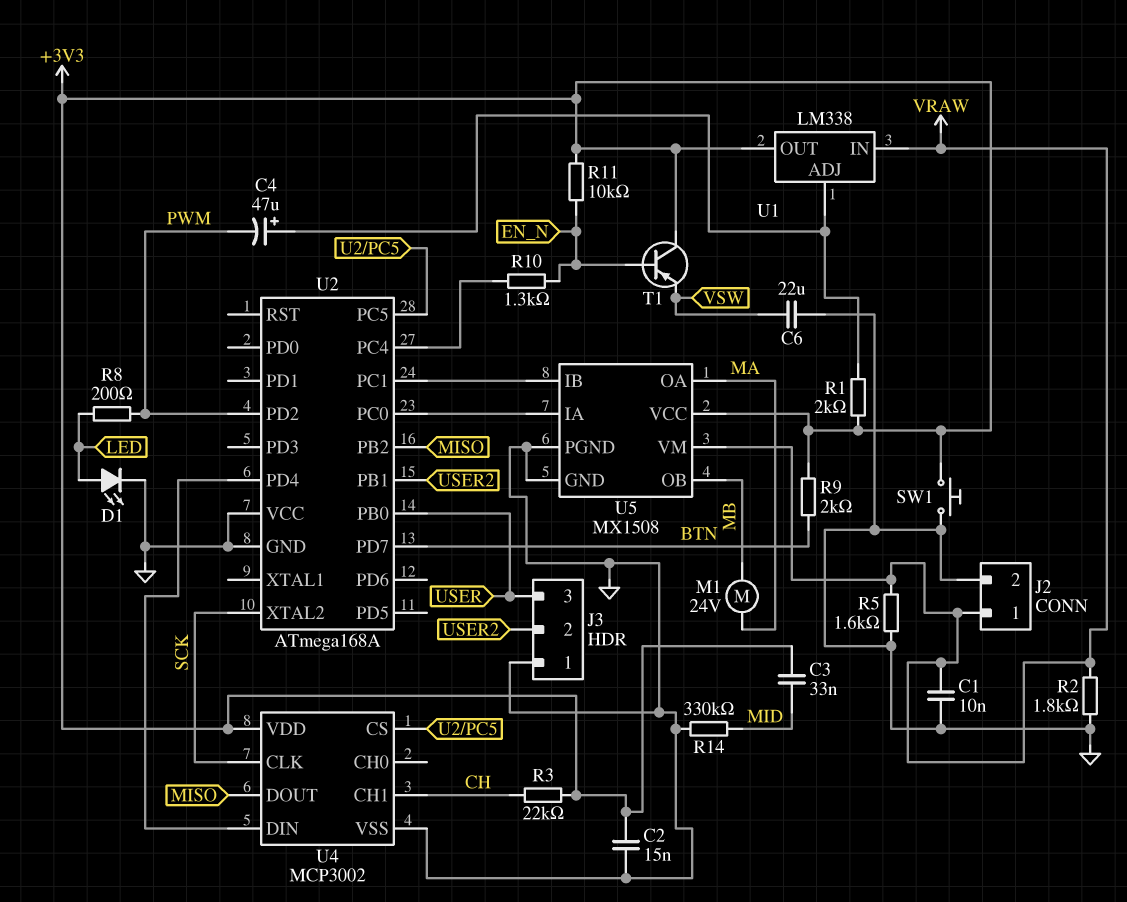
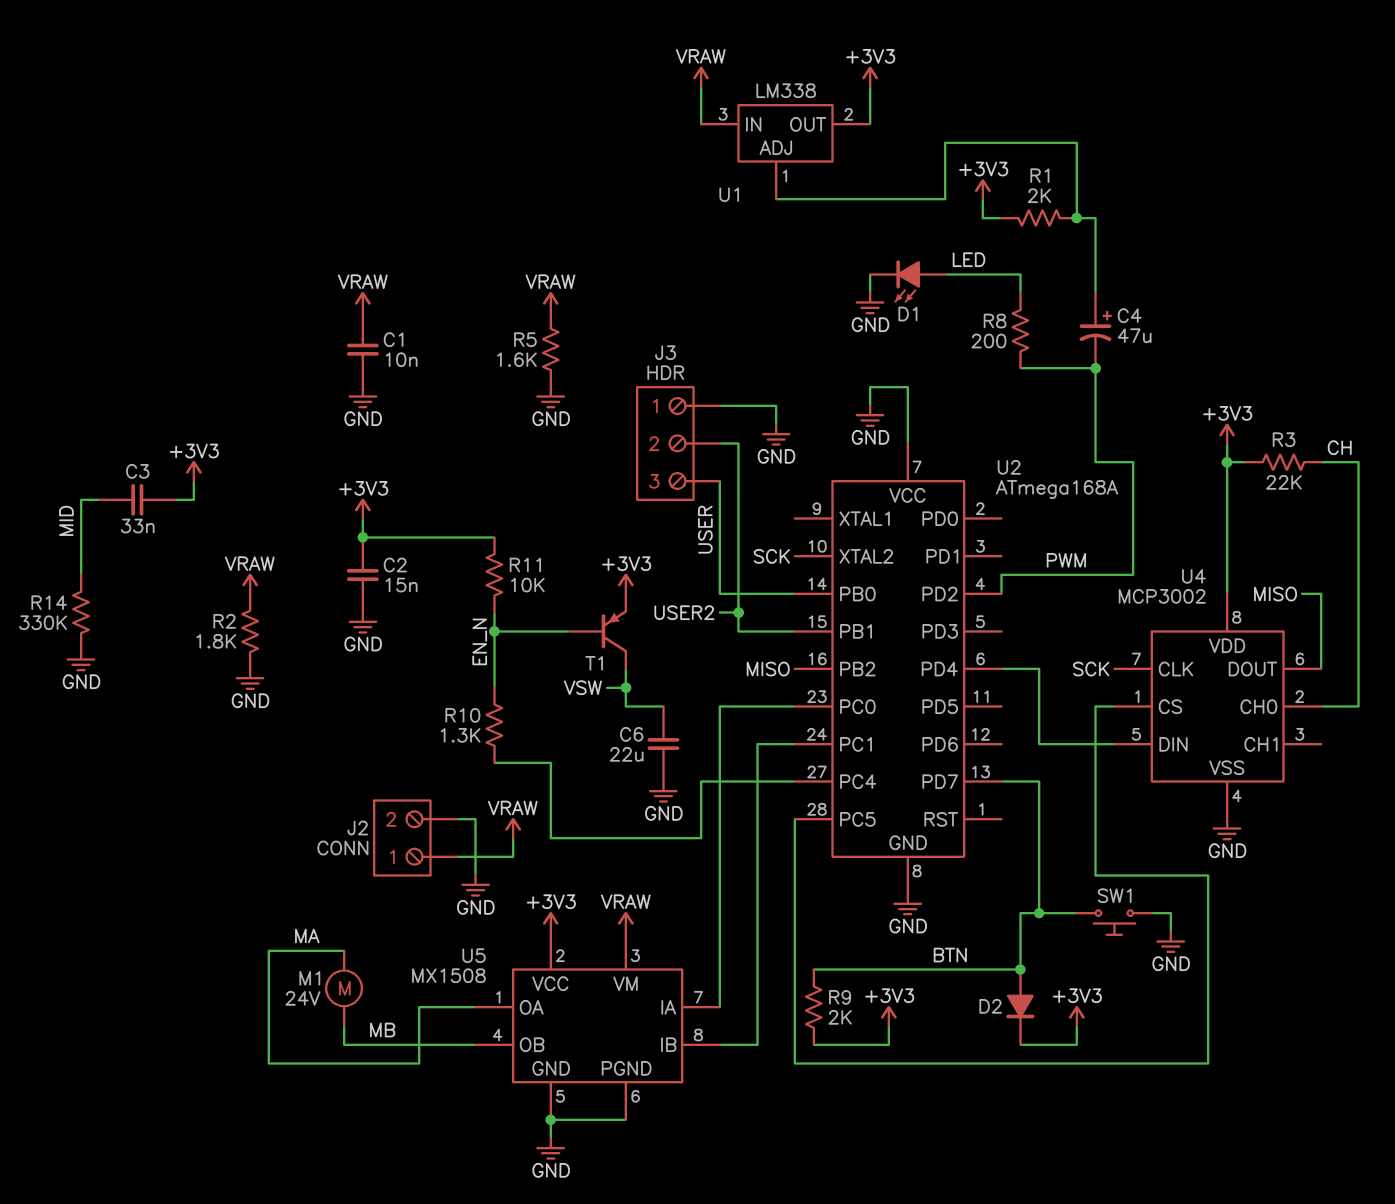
D2: none -> diode (A BTN, K +3V3)
SW1: button (+3V3, GND) -> button (BTN, GND)
T1: PNP (B EN_N, C +3V3, E VSW) -> PNP (B EN_N, C VSW, E +3V3)
U4 pin CH0: none -> CH
U4 pin CH1: CH -> none

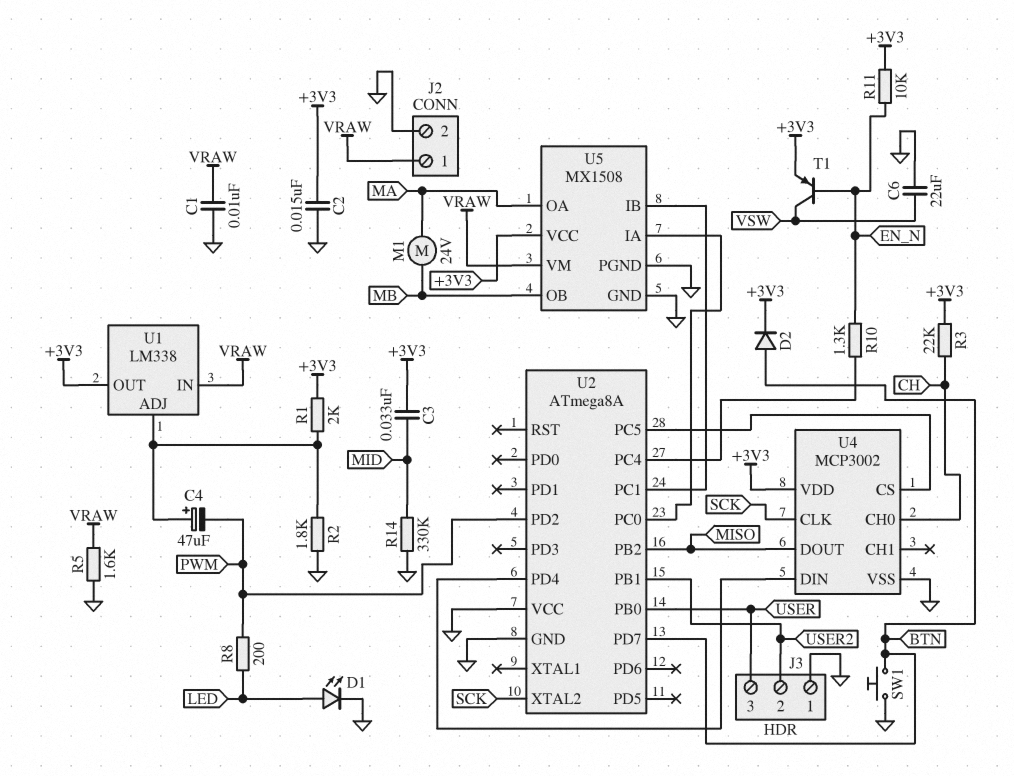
R2: 1.8k (GND, VRAW) -> 1.8k (GND, U1/ADJ)
R9: 2k (+3V3, BTN) -> none
U2: ATmega168A -> ATmega8A

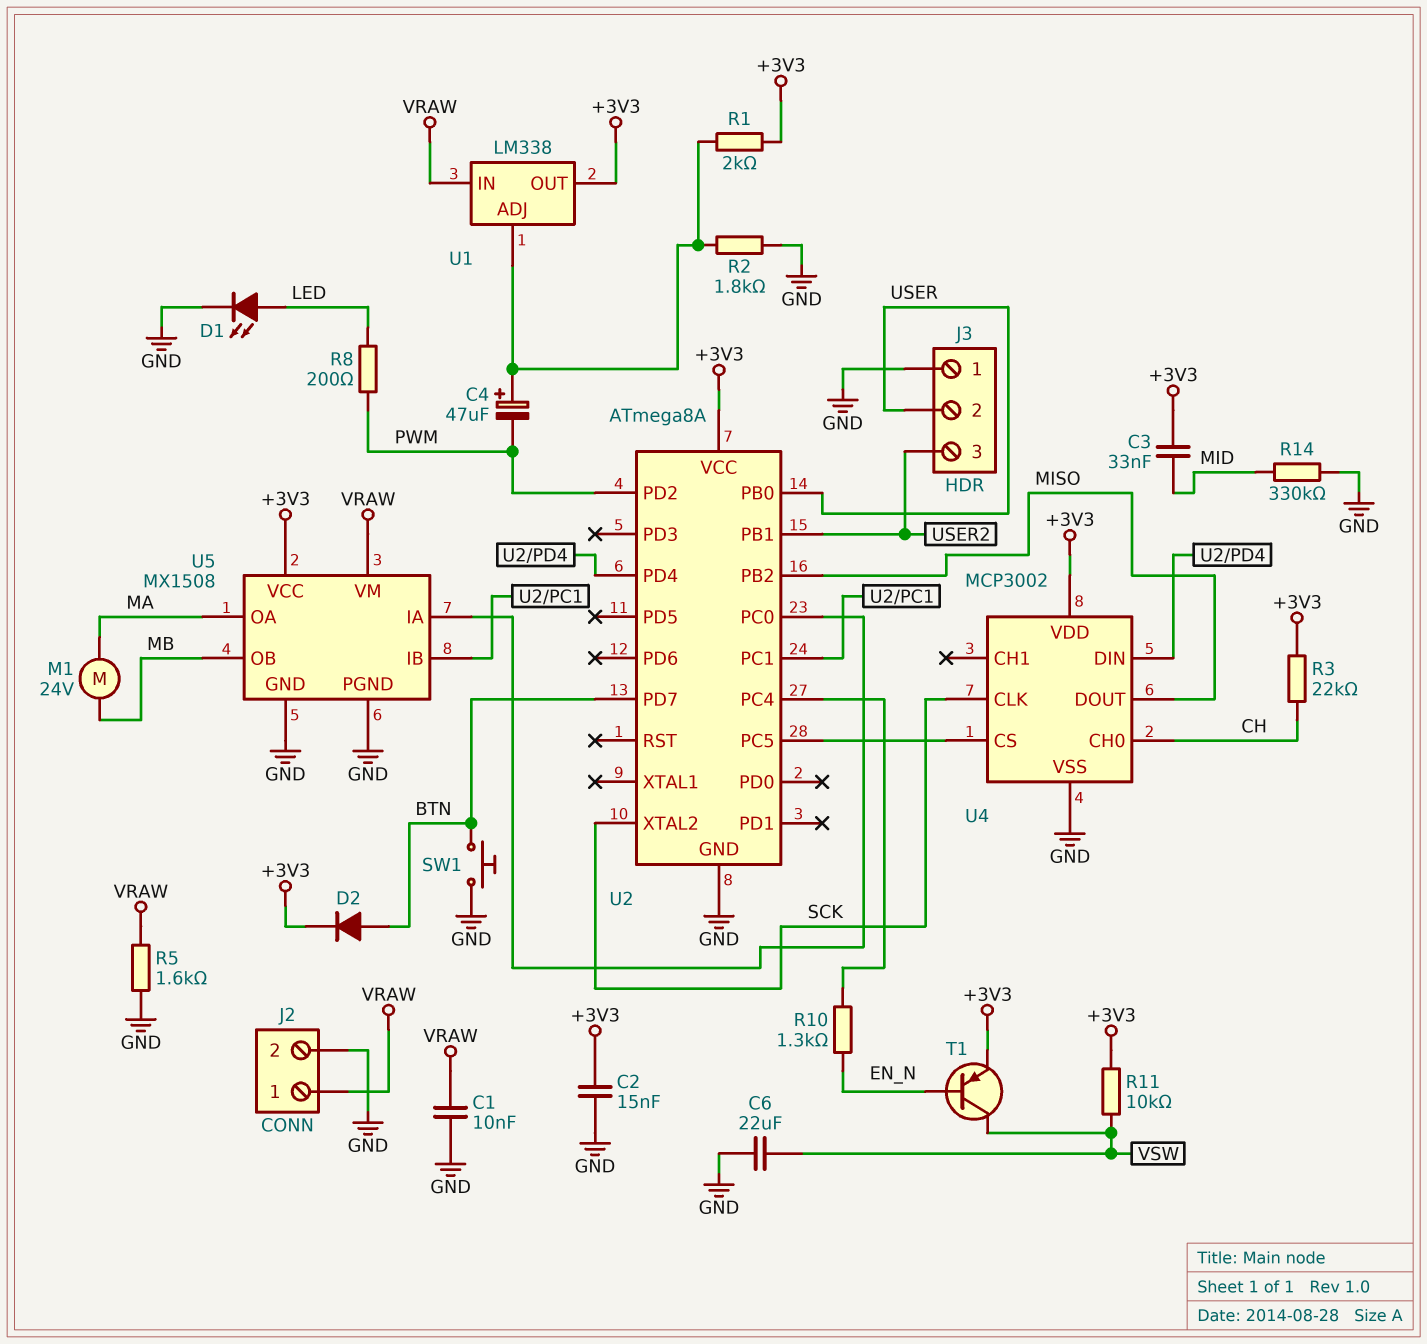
J3 pin 2: USER2 -> USER
J3 pin 3: USER -> USER2
R11: 10k (+3V3, EN_N) -> 10k (+3V3, VSW)
U2 pin VCC: GND -> +3V3

